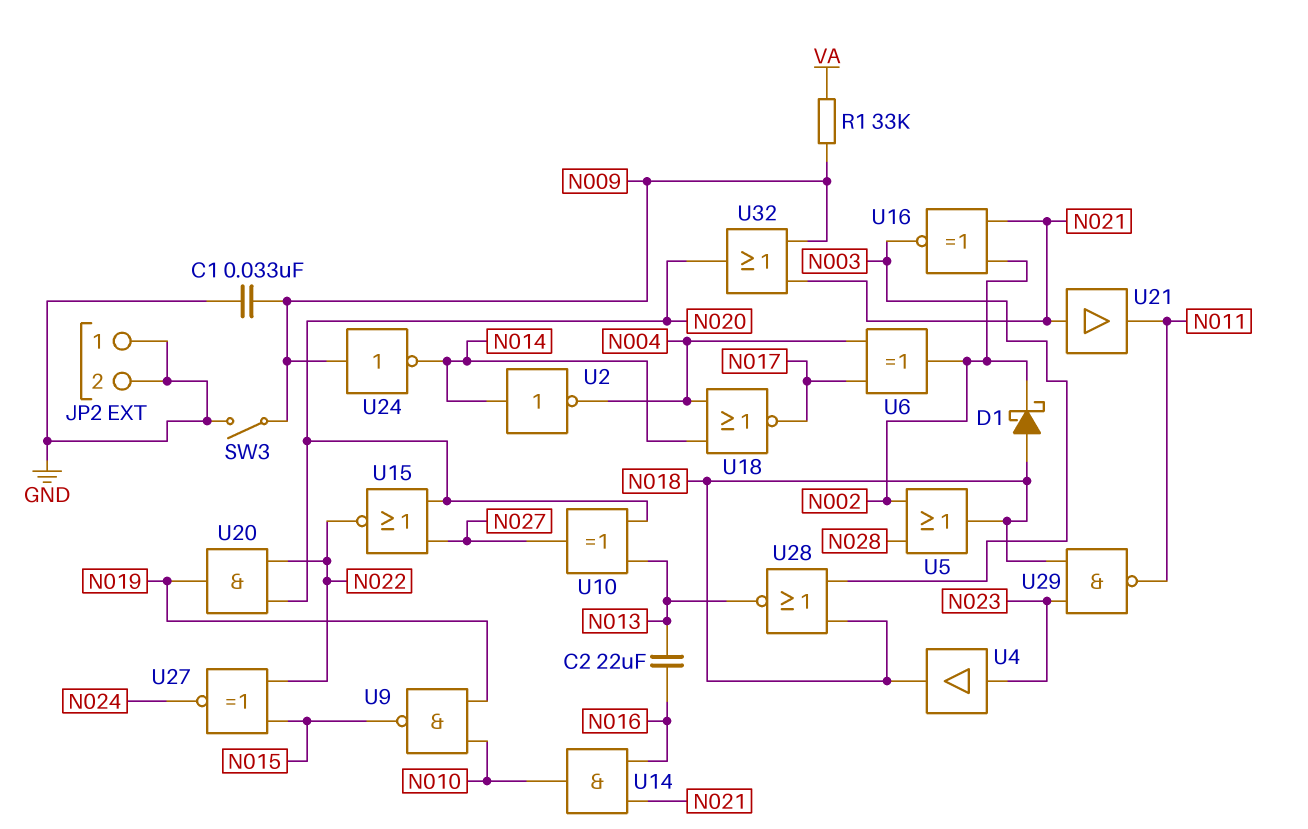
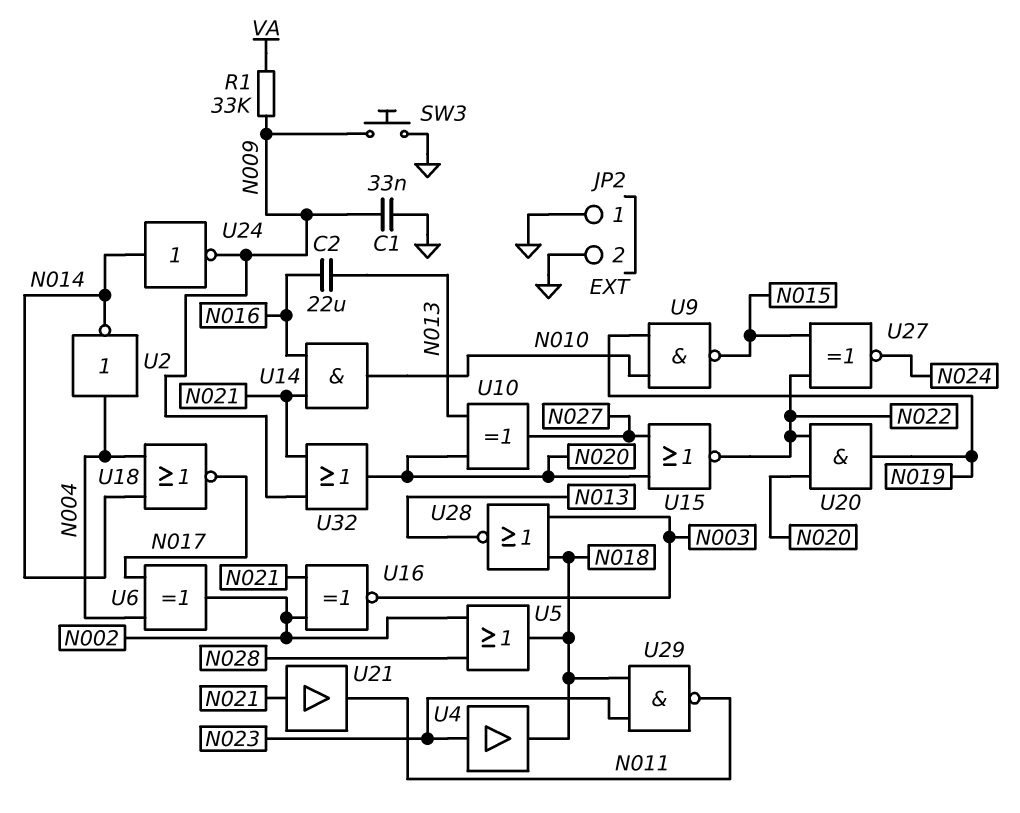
D1: schottky (A N018, K N002) -> none
SW3: switch (GND, N009) -> button (GND, N009)
U2: NOT (in N014, out N004) -> NOT (in N004, out N014)
U24: NOT (in N009, out N014) -> NOT (in N014, out N009)

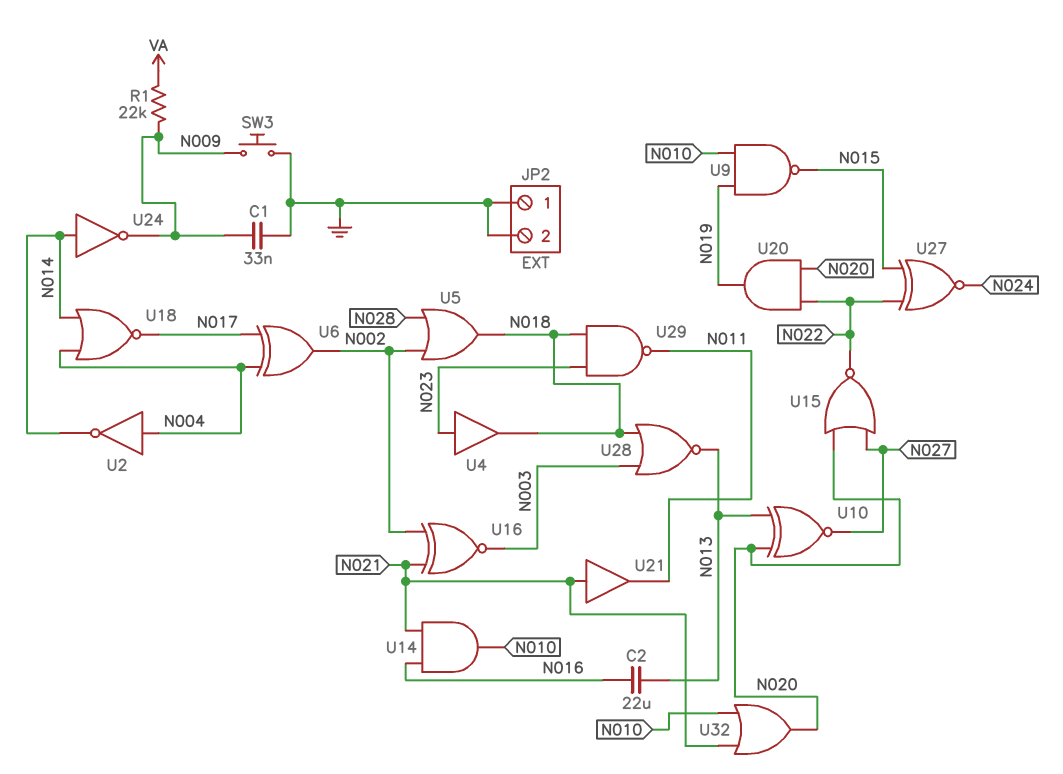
R1: 33k (N009, VA) -> 22k (N009, VA)
U10: XOR (in N013, in N020, out N027) -> XNOR (in N013, in N020, out N027)
U32: OR (in N009, in N021, out N020) -> OR (in N010, in N021, out N020)

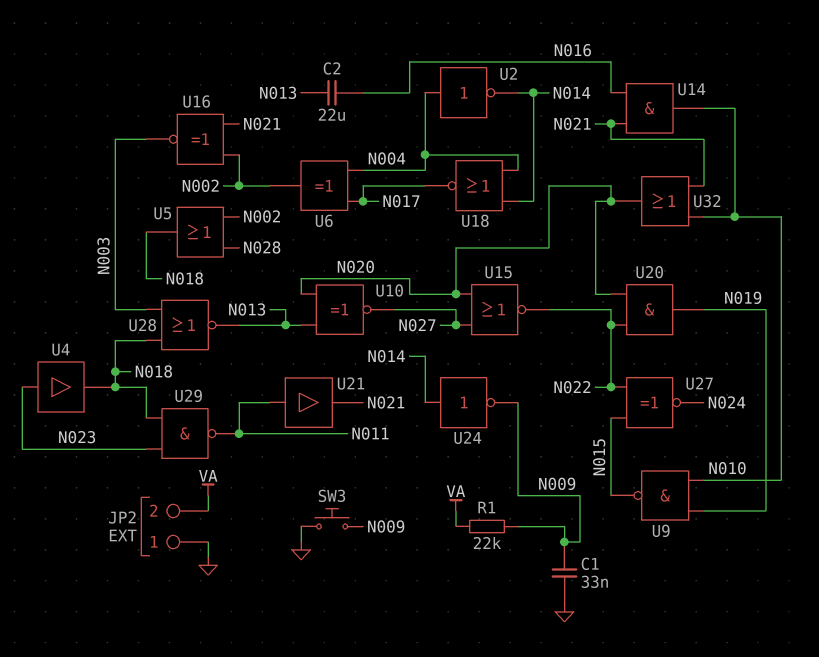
JP2 pin 2: GND -> VA
U21: buffer (in N021, out N011) -> buffer (in N011, out N021)

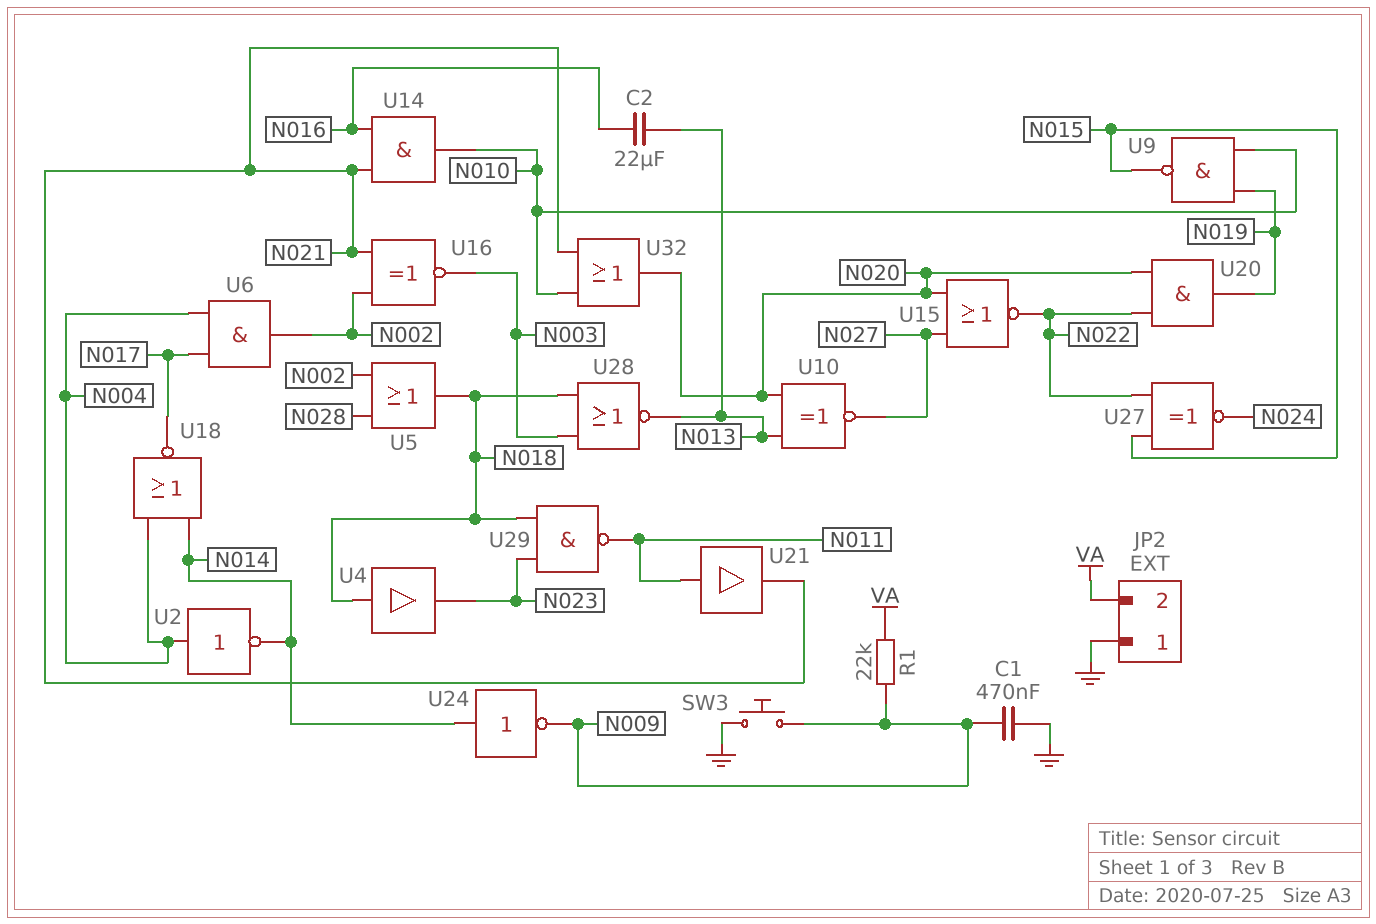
C1: 33nF (GND, N009) -> 470nF (GND, N009)
U4: buffer (in N023, out N018) -> buffer (in N018, out N023)
U6: XOR (in N004, in N017, out N002) -> AND (in N004, in N017, out N002)

